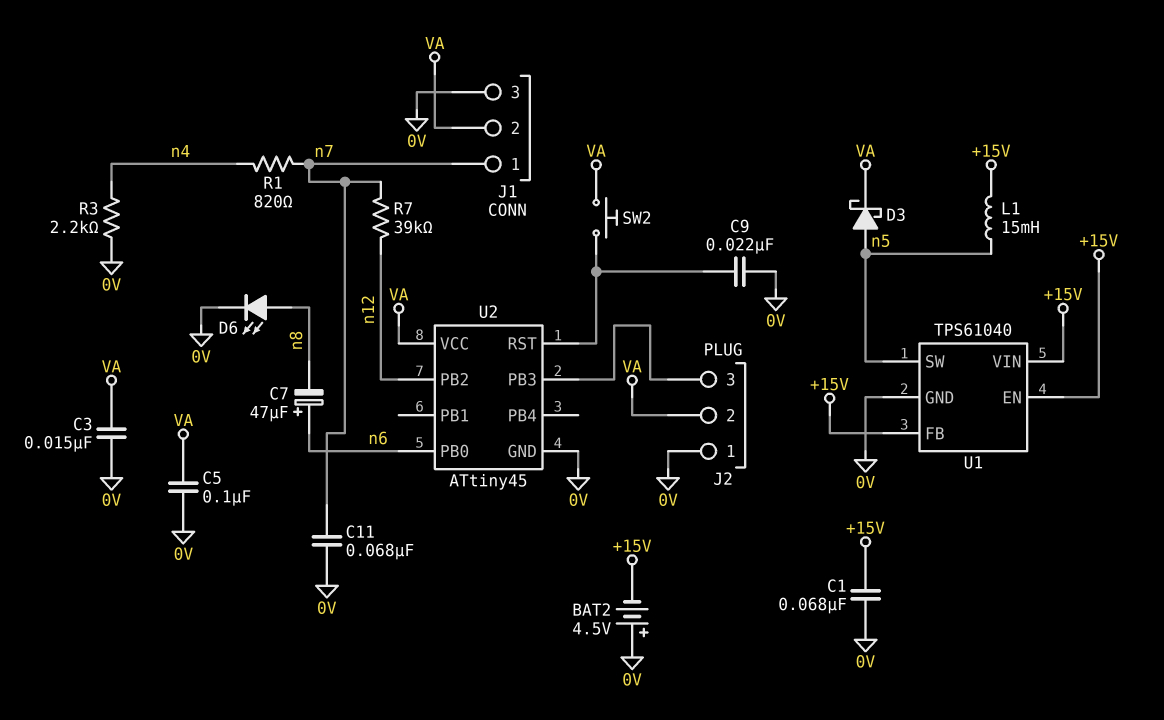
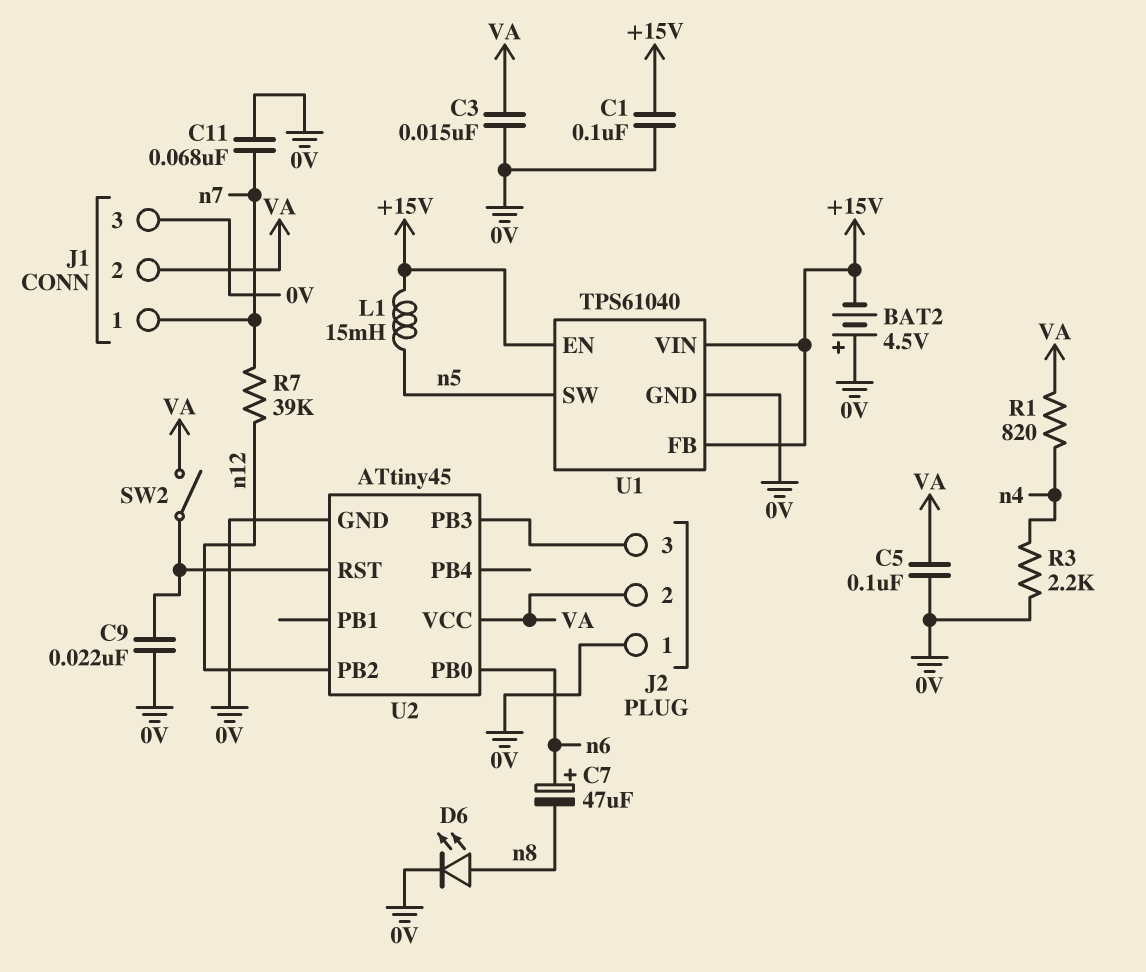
C1: 68nF (+15V, 0V) -> 100nF (+15V, 0V)
D3: schottky (A n5, K VA) -> none
R1: 820 (n4, n7) -> 820 (VA, n4)
SW2: button (U2/RST, VA) -> switch (U2/RST, VA)

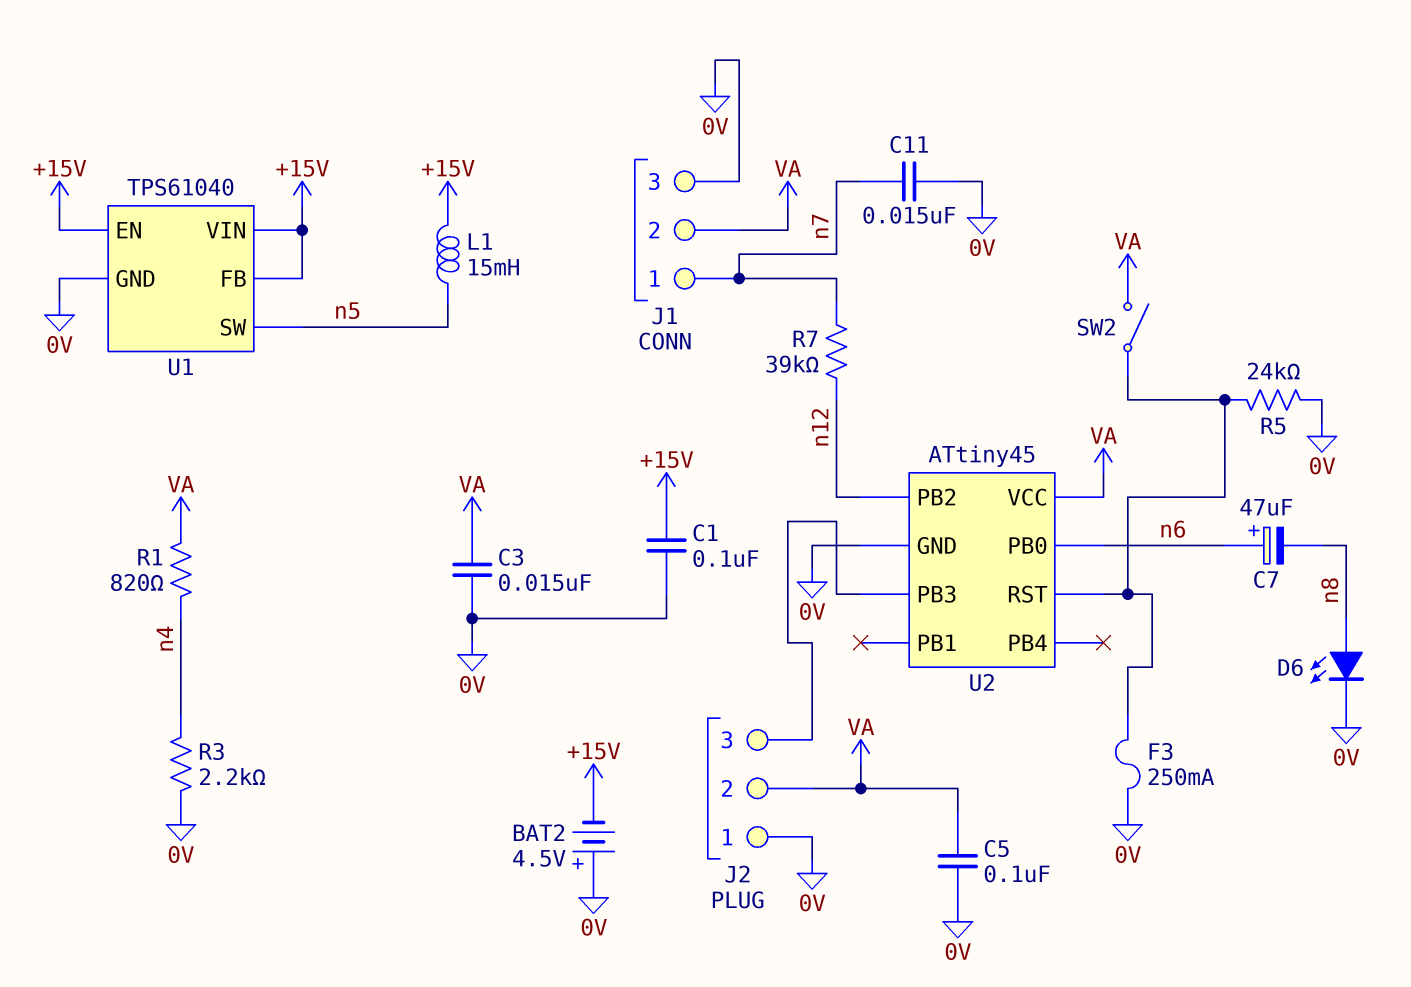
C9: 22nF (0V, U2/RST) -> none
C11: 68nF (0V, n7) -> 15nF (0V, n7)
F3: none -> 250mA (0V, U2/RST)
R5: none -> 24k (0V, U2/RST)

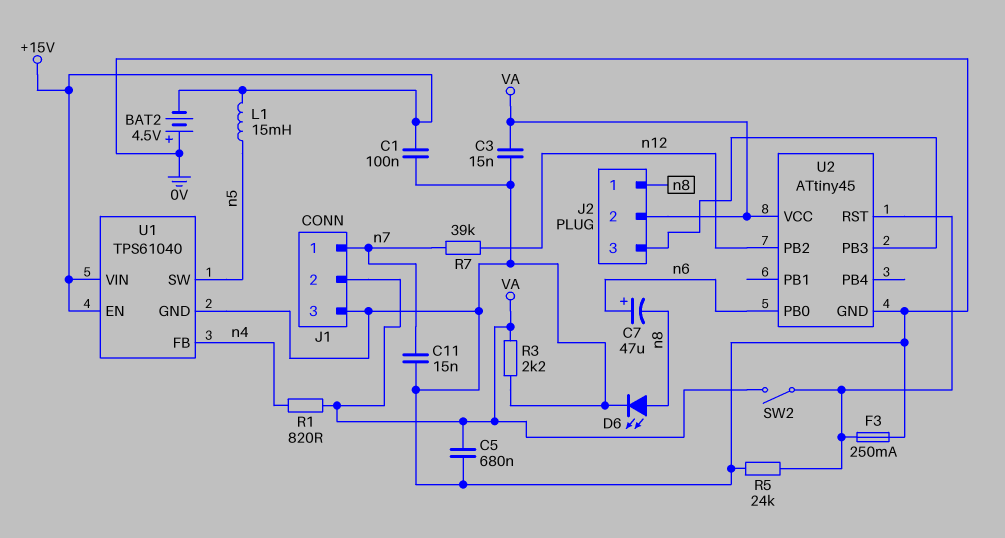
C5: 100nF (0V, VA) -> 680nF (0V, VA)
J2 pin 1: 0V -> n8
R3: 2.2k (0V, n4) -> 2.2k (0V, VA)
U1 pin FB: +15V -> n4

